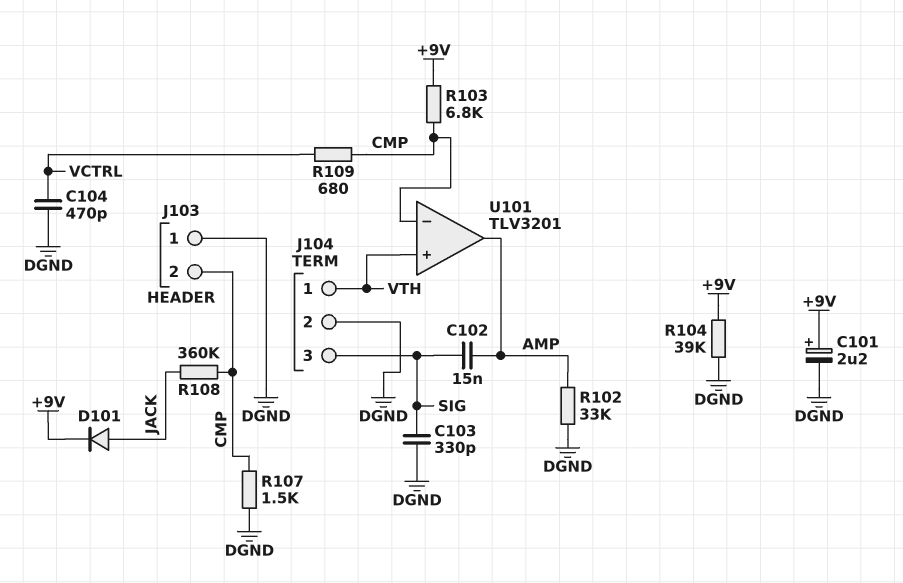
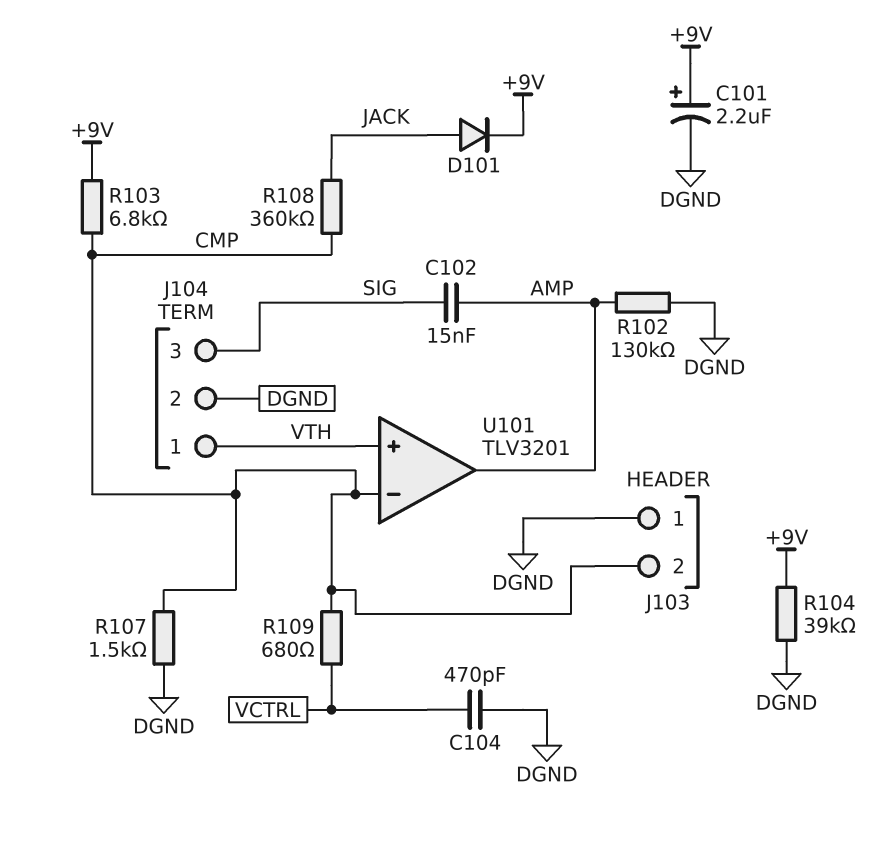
C103: 330pF (DGND, SIG) -> none
R102: 33k (AMP, DGND) -> 130k (AMP, DGND)

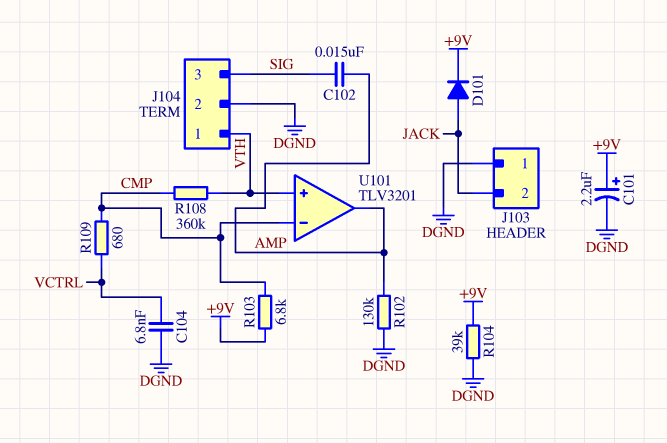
C104: 470pF (DGND, VCTRL) -> 6.8nF (DGND, VCTRL)
J103 pin 2: CMP -> JACK
R107: 1.5k (CMP, DGND) -> none
R108: 360k (CMP, JACK) -> 360k (CMP, VTH)

